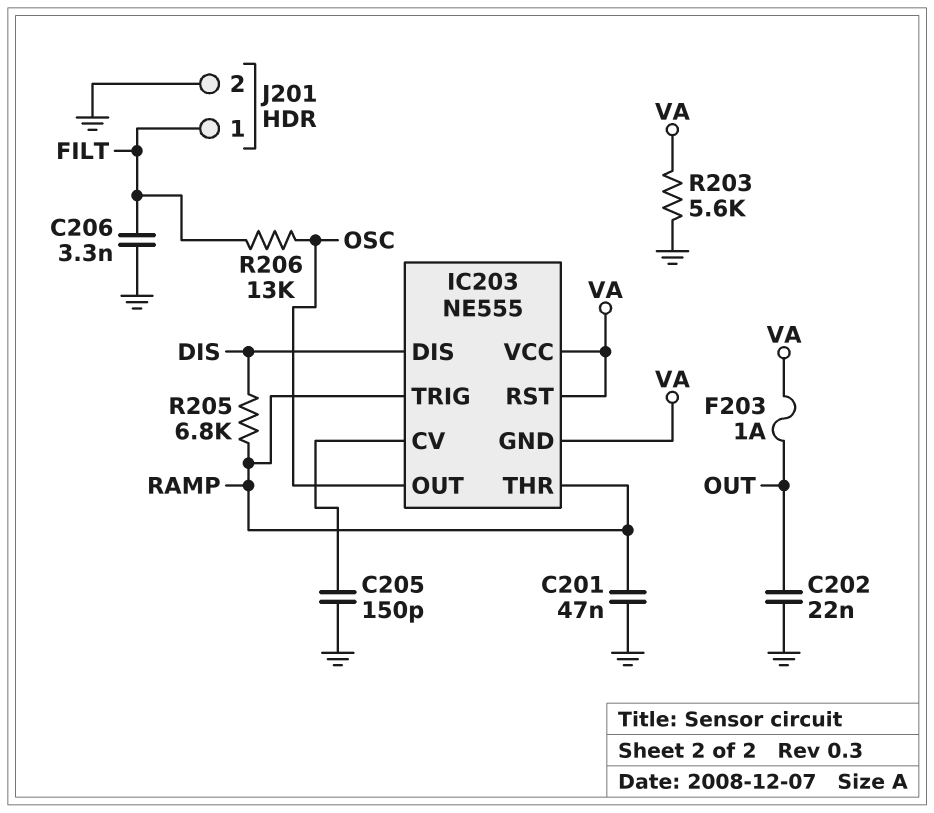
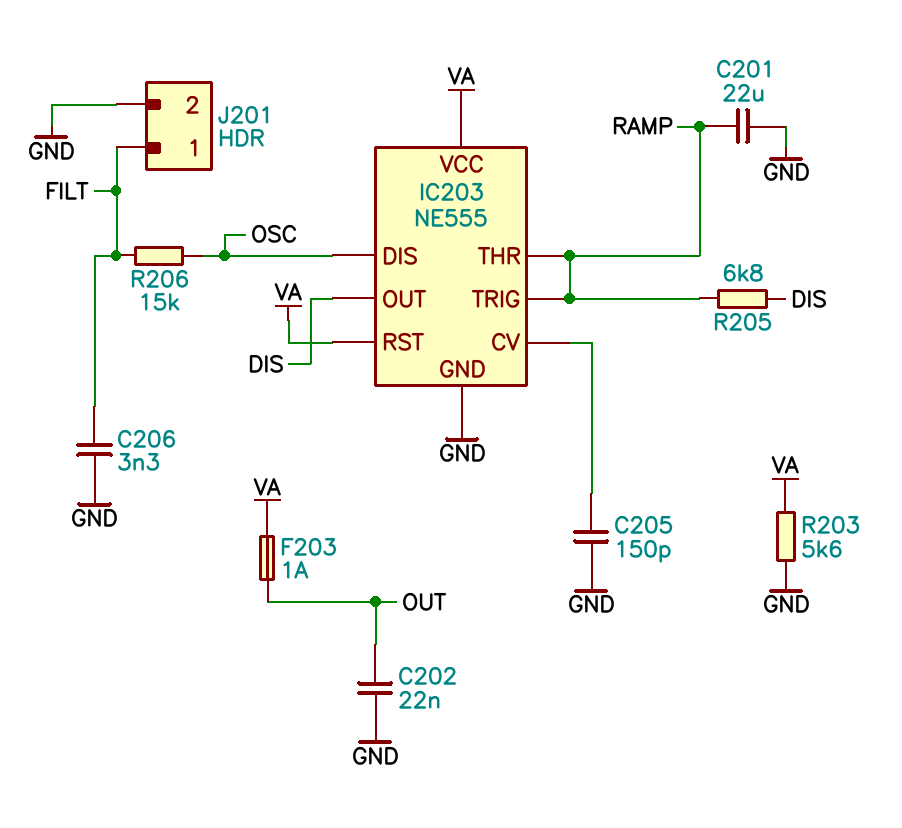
C201: 47nF (GND, RAMP) -> 22uF (GND, RAMP)
IC203 pin DIS: DIS -> OSC
IC203 pin GND: VA -> GND
IC203 pin OUT: OSC -> DIS
R206: 13k (FILT, OSC) -> 15k (FILT, OSC)

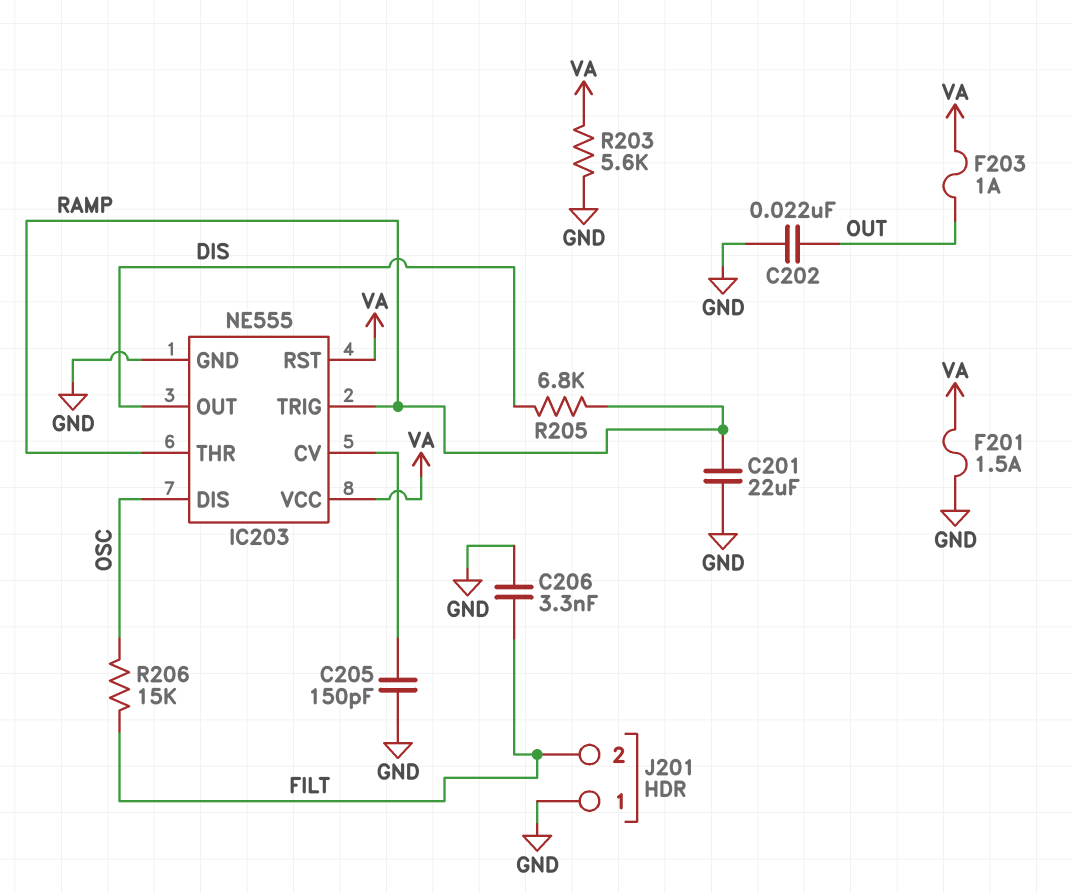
F201: none -> 1.5A (GND, VA)
J201 pin 1: FILT -> GND
J201 pin 2: GND -> FILT

